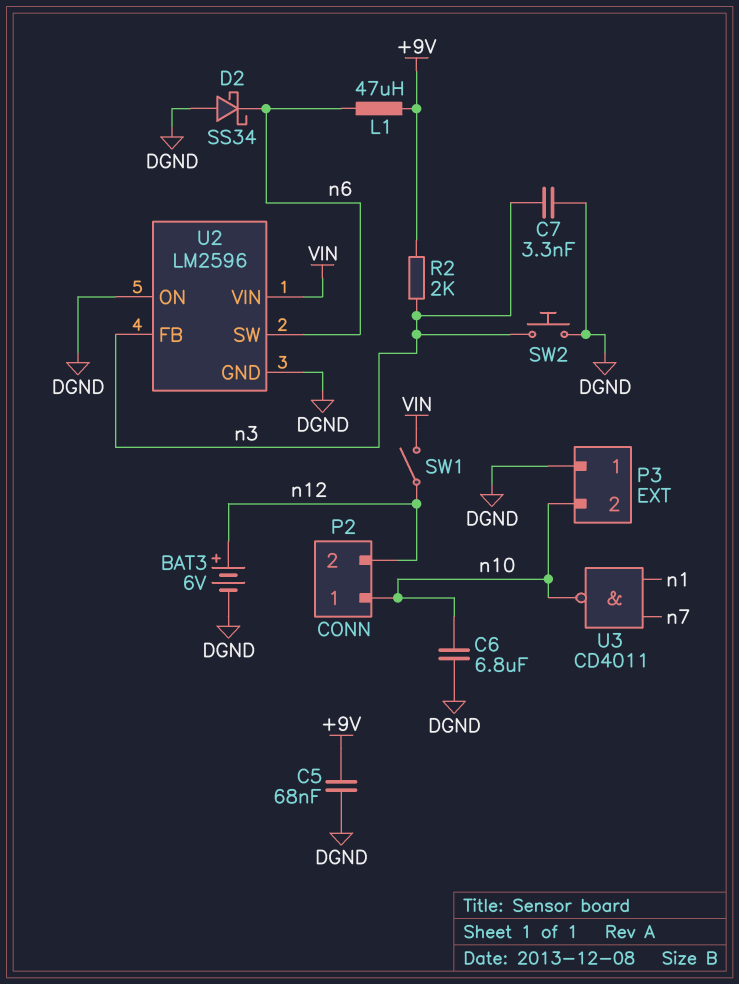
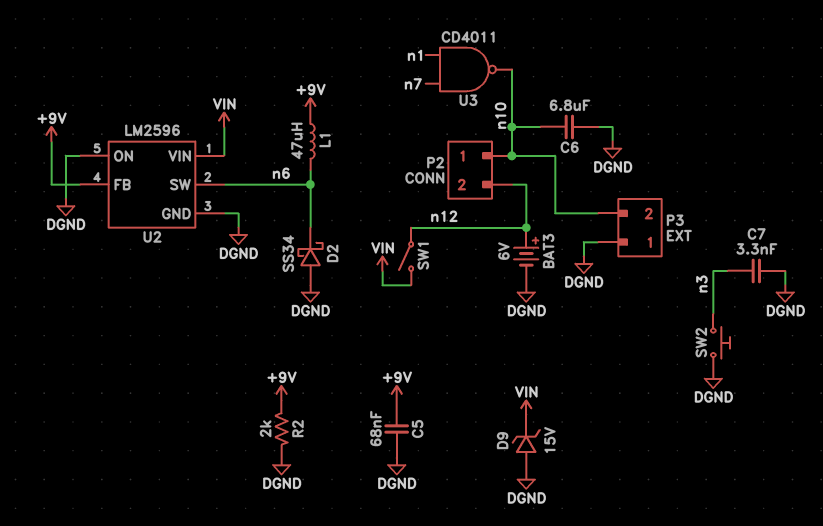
D9: none -> zener 15V (A DGND, K VIN)
R2: 2k (+9V, n3) -> 2k (+9V, DGND)
U2 pin FB: n3 -> +9V

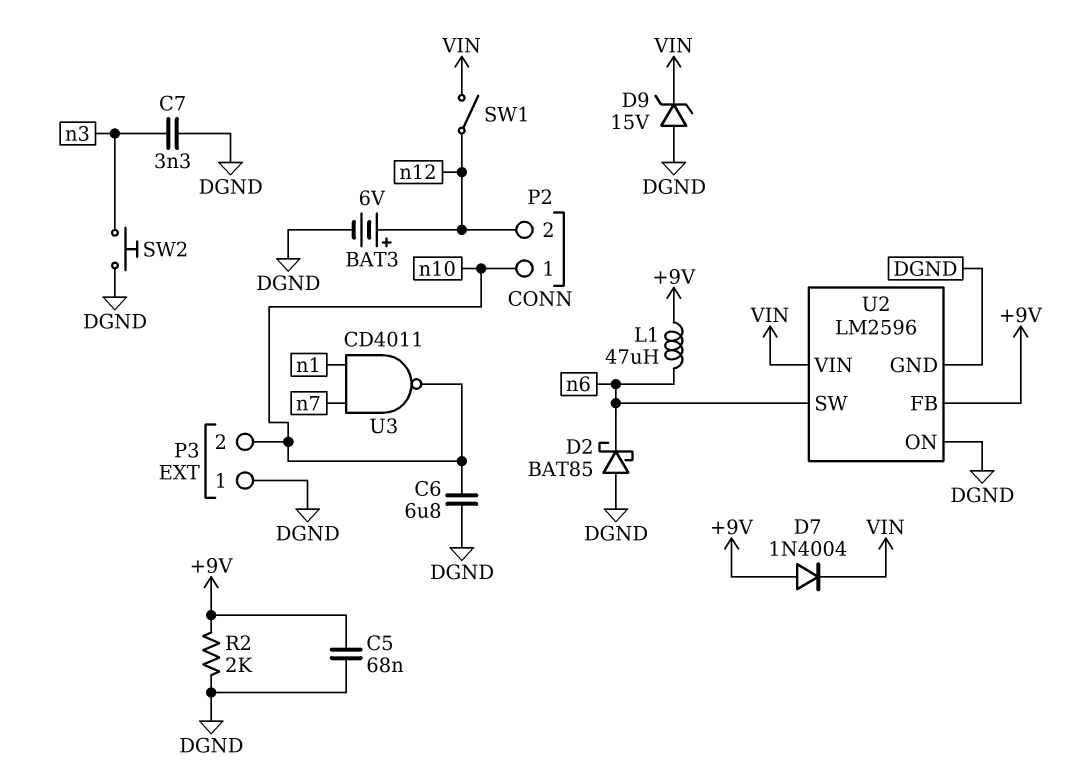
D2: schottky SS34 (A DGND, K n6) -> schottky BAT85 (A DGND, K n6)
D7: none -> diode 1N4004 (A +9V, K VIN)

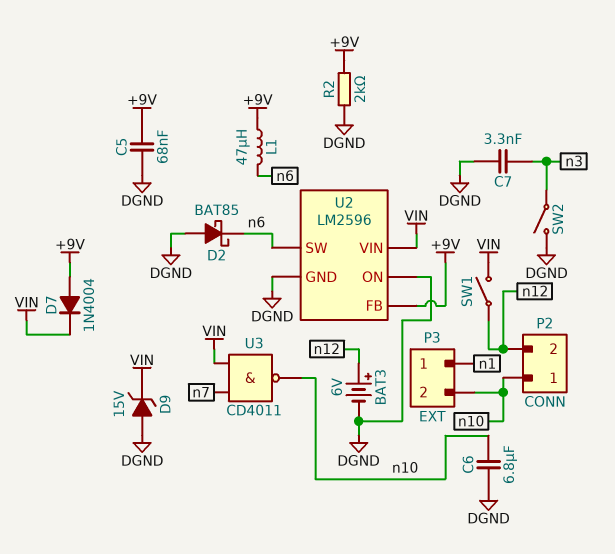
P3 pin 1: DGND -> n1
SW2: button (DGND, n3) -> switch (DGND, n3)
U3: NAND CD4011 (in n1, in n7, out n10) -> NAND CD4011 (in VIN, in n7, out n10)

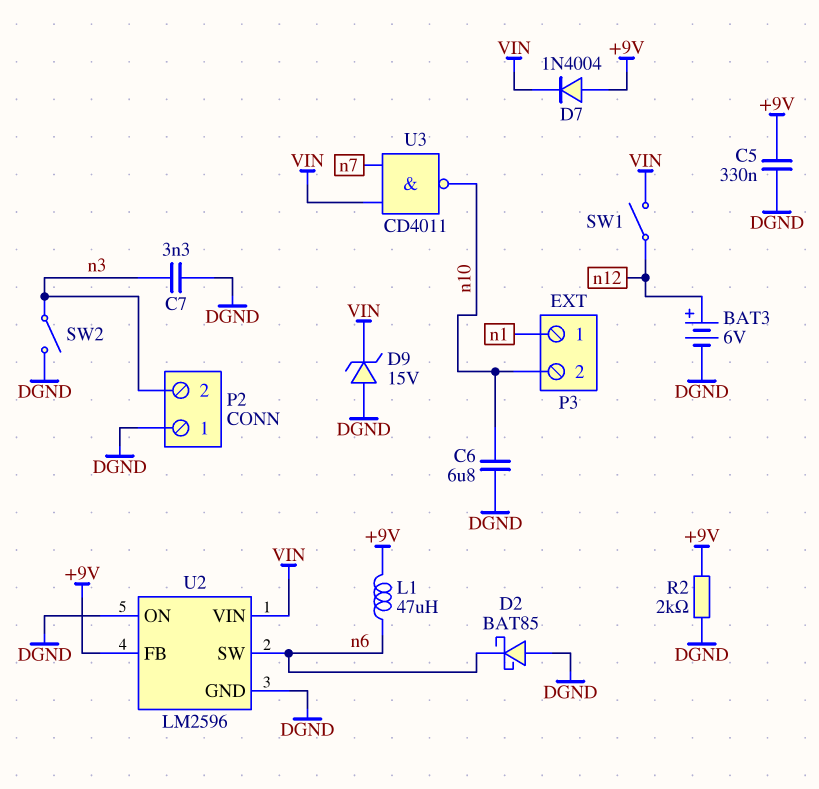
C5: 68nF (+9V, DGND) -> 330nF (+9V, DGND)
P2 pin 1: n10 -> DGND
P2 pin 2: n12 -> n3

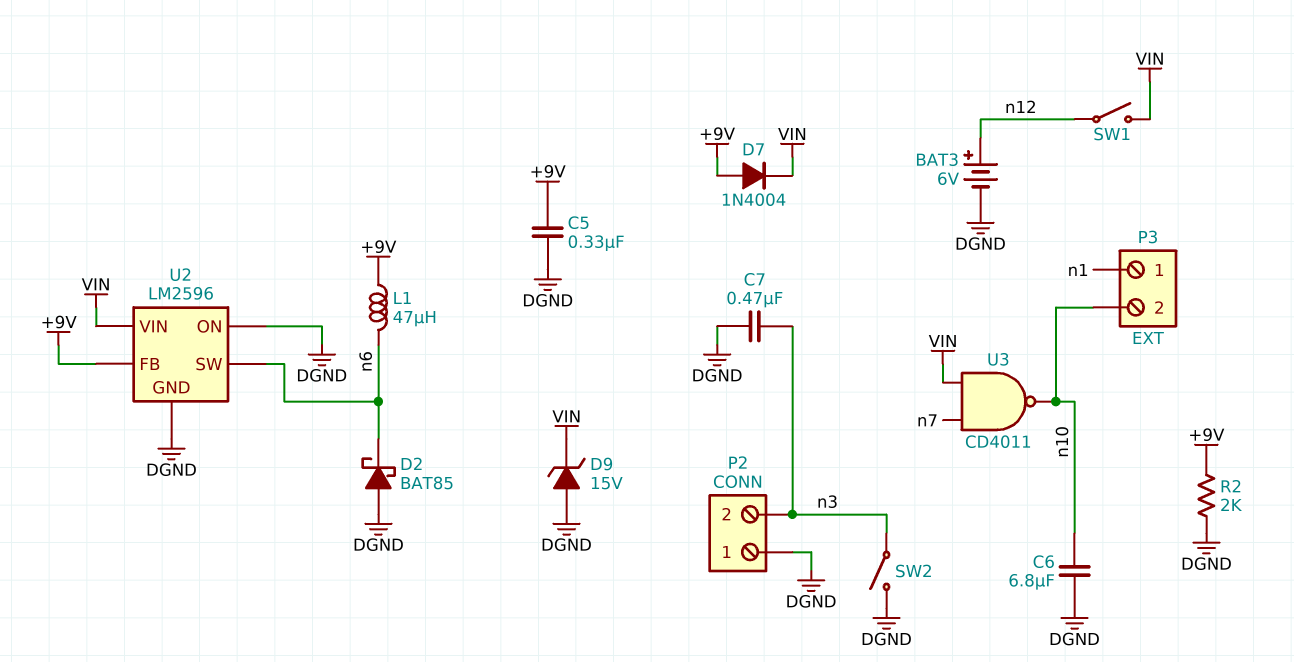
C7: 3.3nF (DGND, n3) -> 470nF (DGND, n3)

